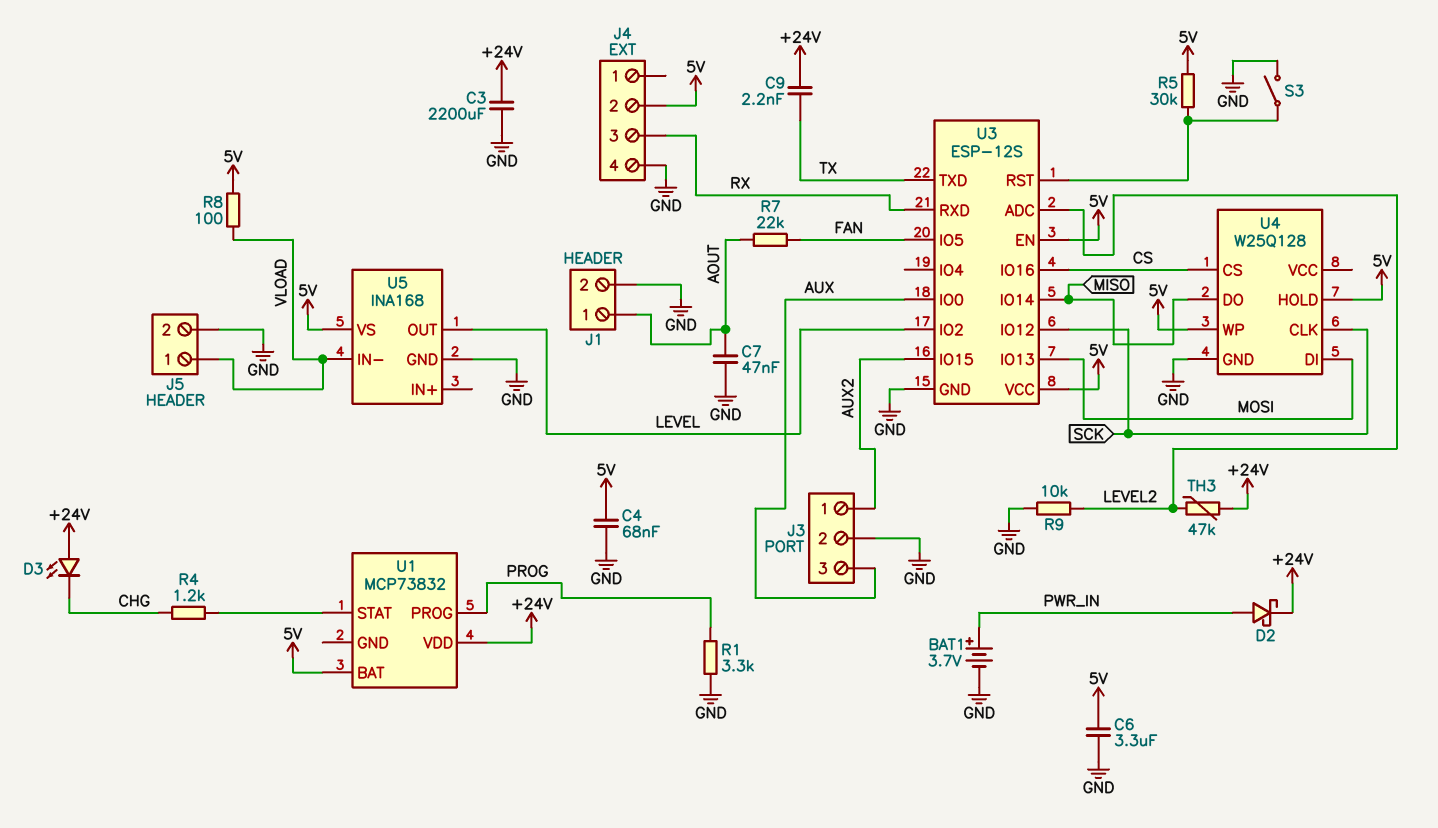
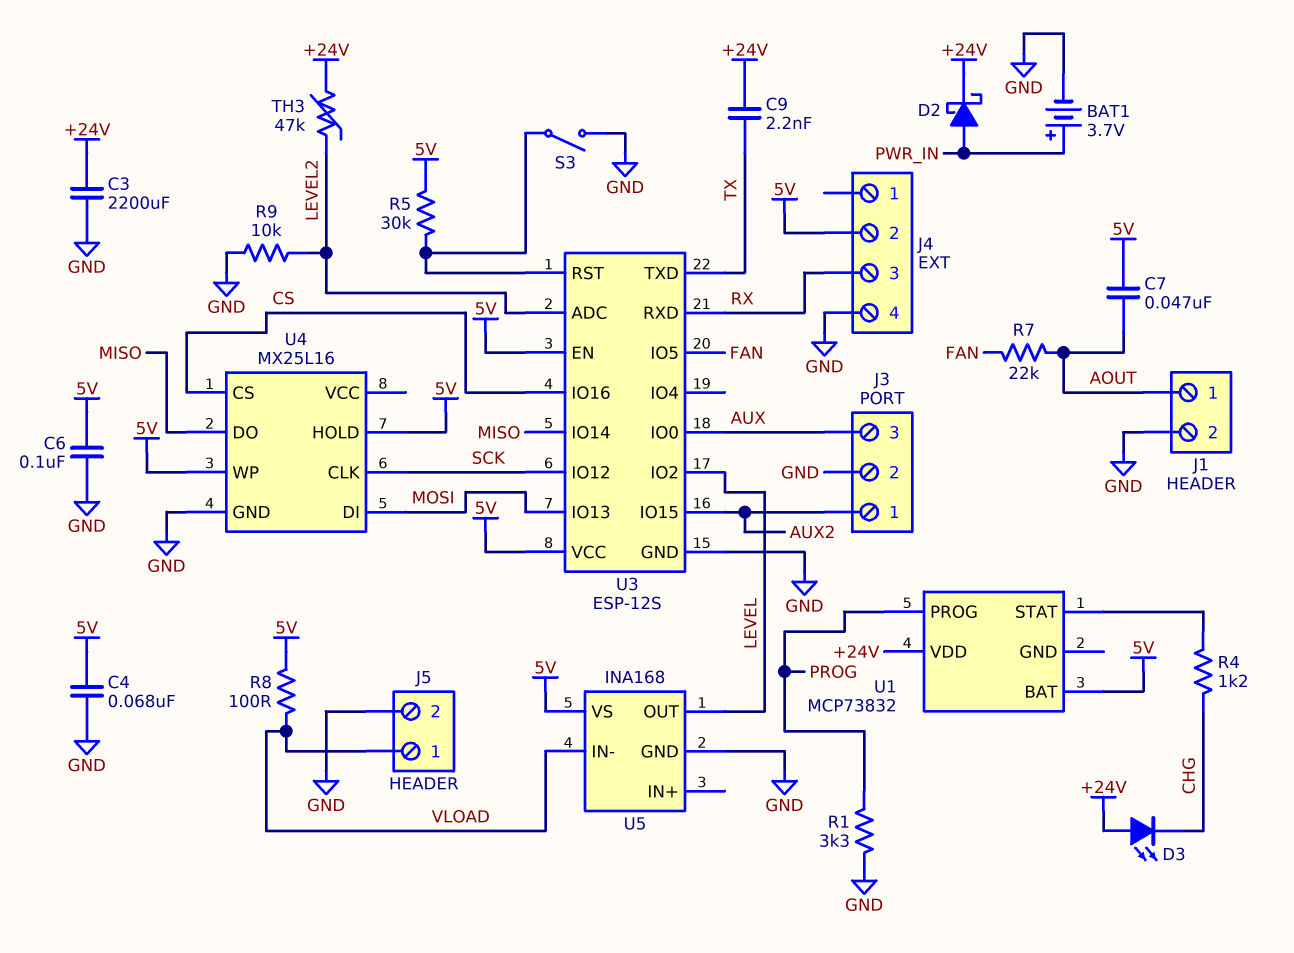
C6: 3.3uF (5V, GND) -> 100nF (5V, GND)
C7: 47nF (AOUT, GND) -> 47nF (5V, AOUT)
U4: W25Q128 -> MX25L16

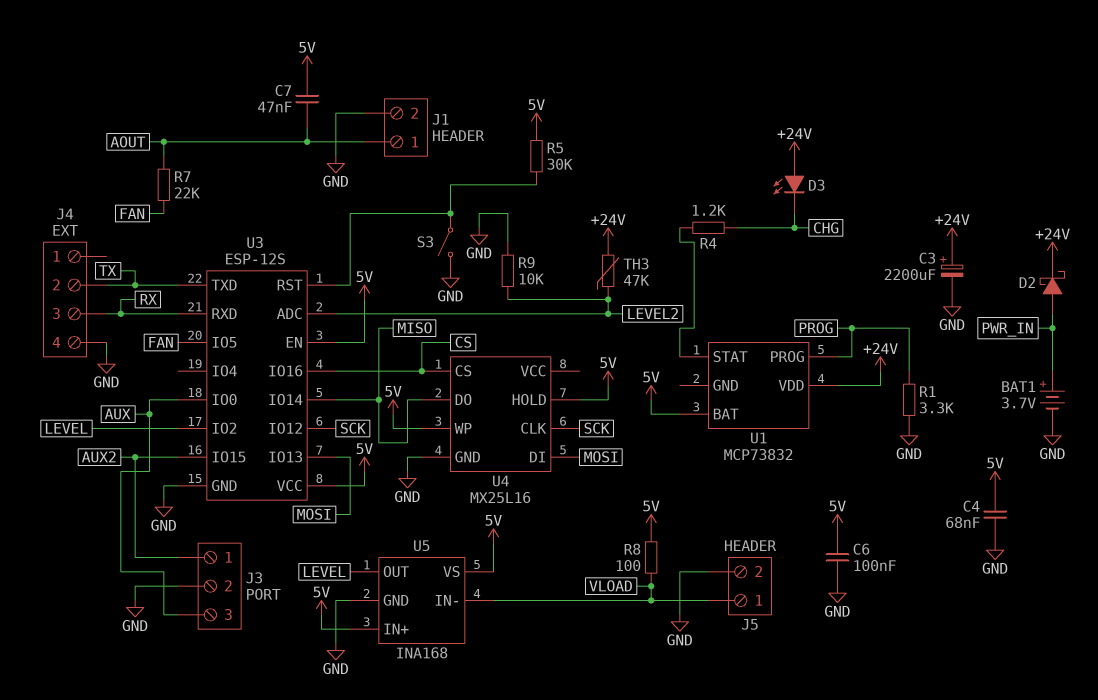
C3: 2200uF (+24V, GND) -> 2200uF (plus +24V, minus GND)
C9: 2.2nF (+24V, TX) -> none
J4 pin 2: 5V -> TX
U5 pin IN+: none -> 5V

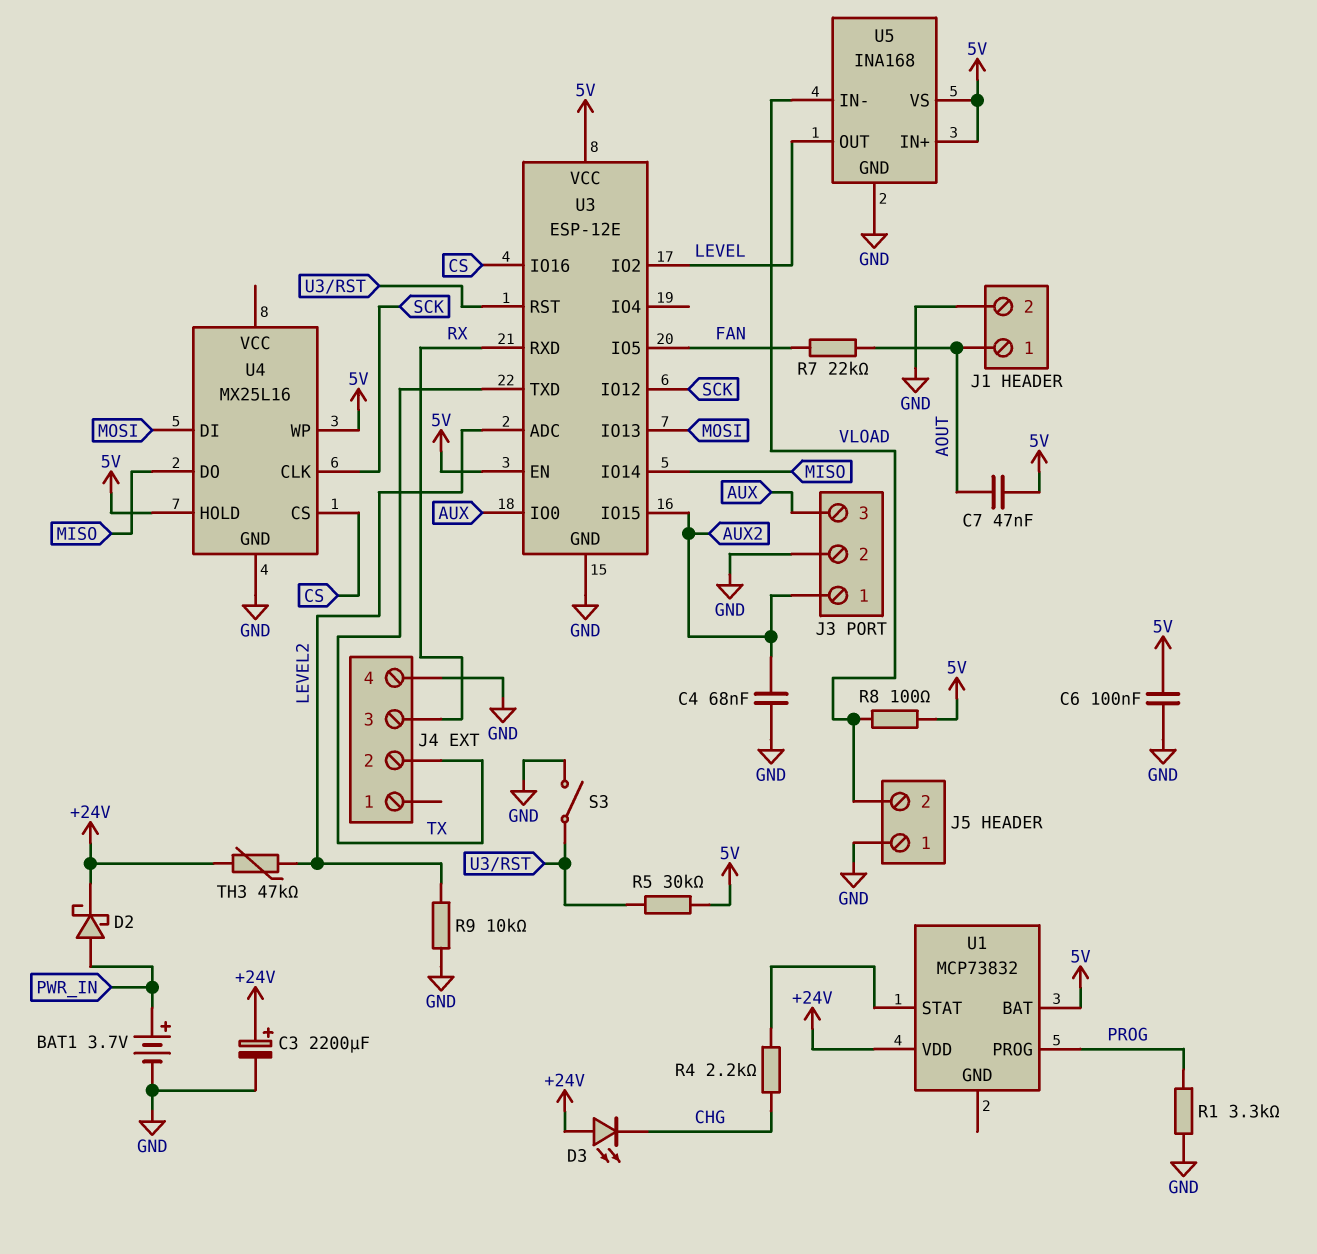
C4: 68nF (5V, GND) -> 68nF (AUX2, GND)
J5 pin 1: VLOAD -> GND
J5 pin 2: GND -> VLOAD
R4: 1.2k (CHG, U1/STAT) -> 2.2k (CHG, U1/STAT)
U3: ESP-12S -> ESP-12E

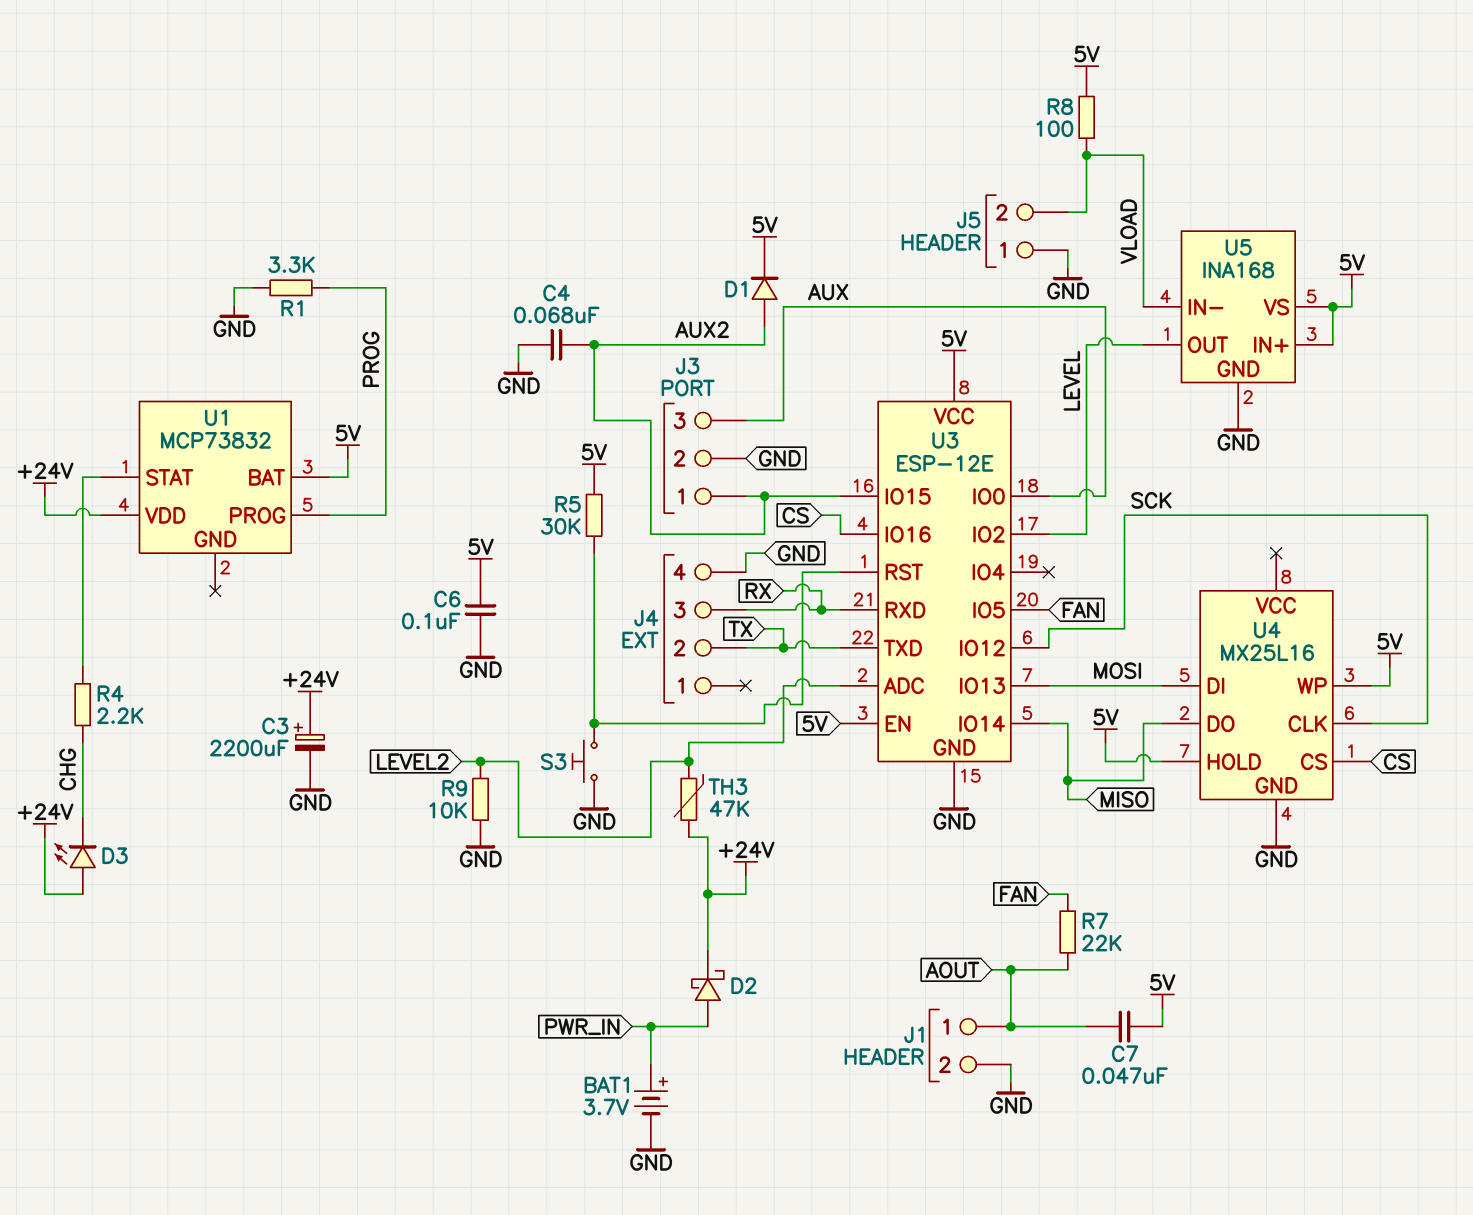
D1: none -> diode (A AUX2, K 5V)
S3: switch (GND, U3/RST) -> button (GND, U3/RST)

